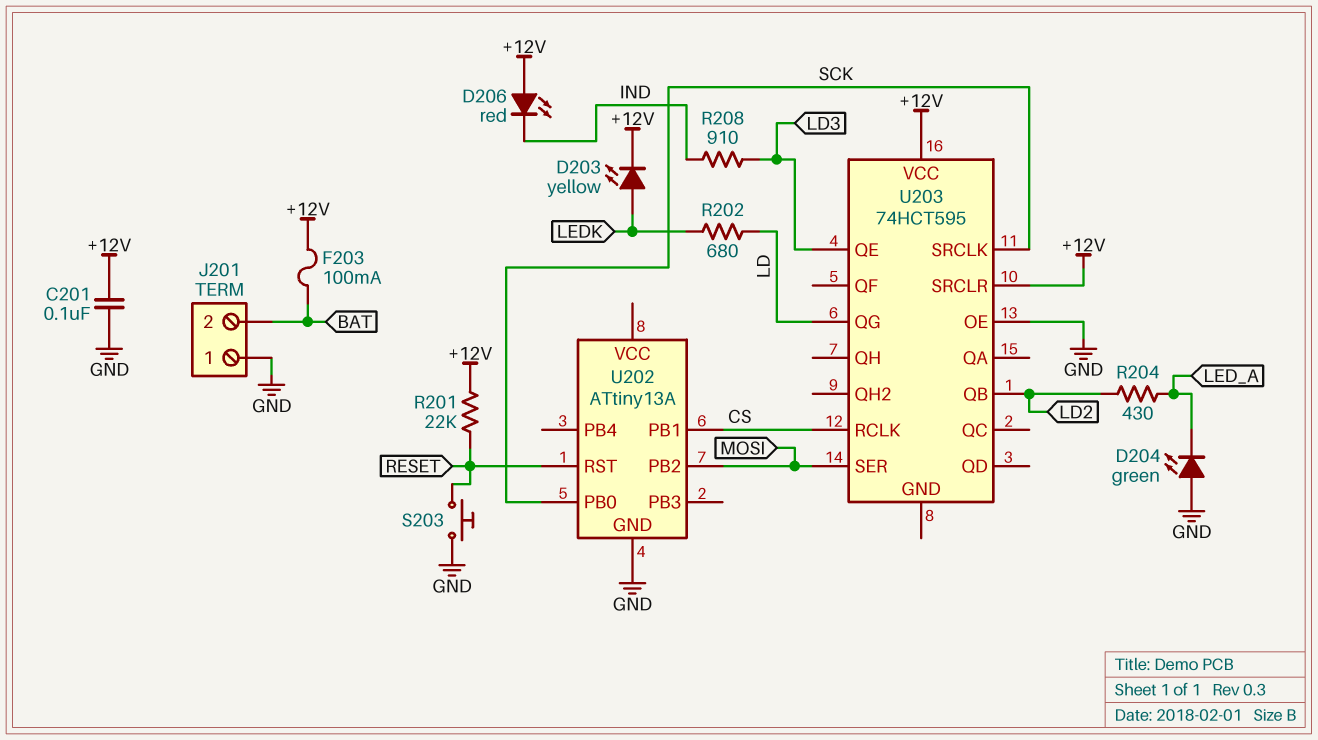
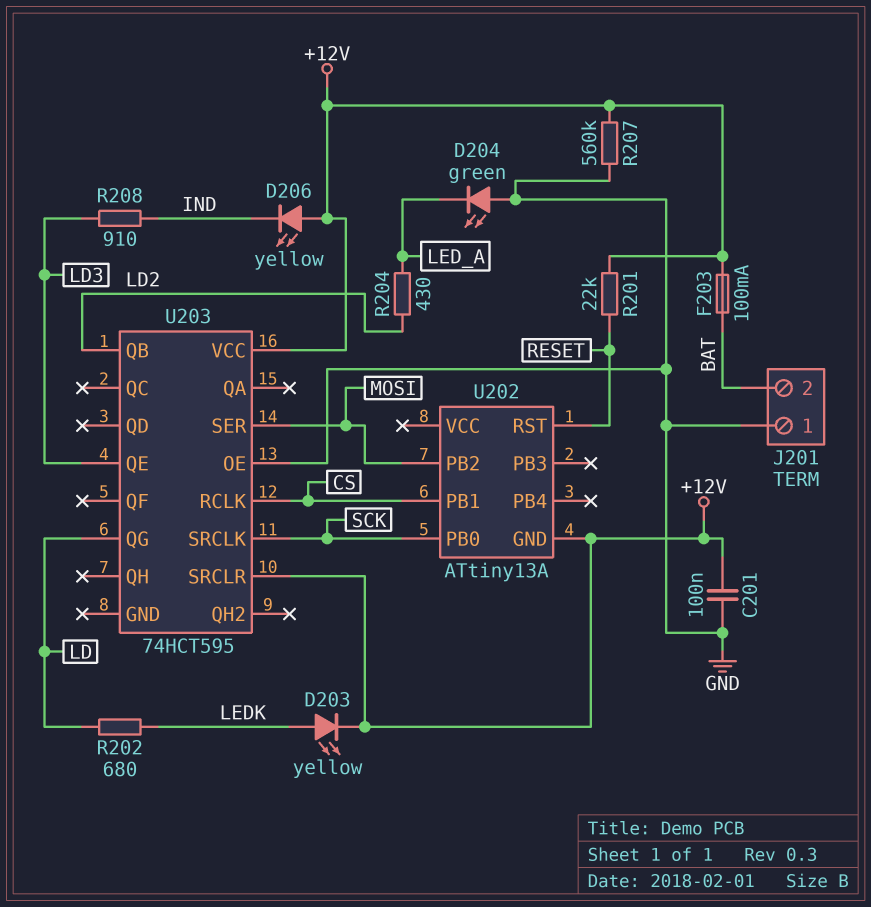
D206: LED red (A +12V, K IND) -> LED yellow (A +12V, K IND)
R207: none -> 560k (+12V, GND)
S203: button (GND, RESET) -> none
U202 pin GND: GND -> +12V

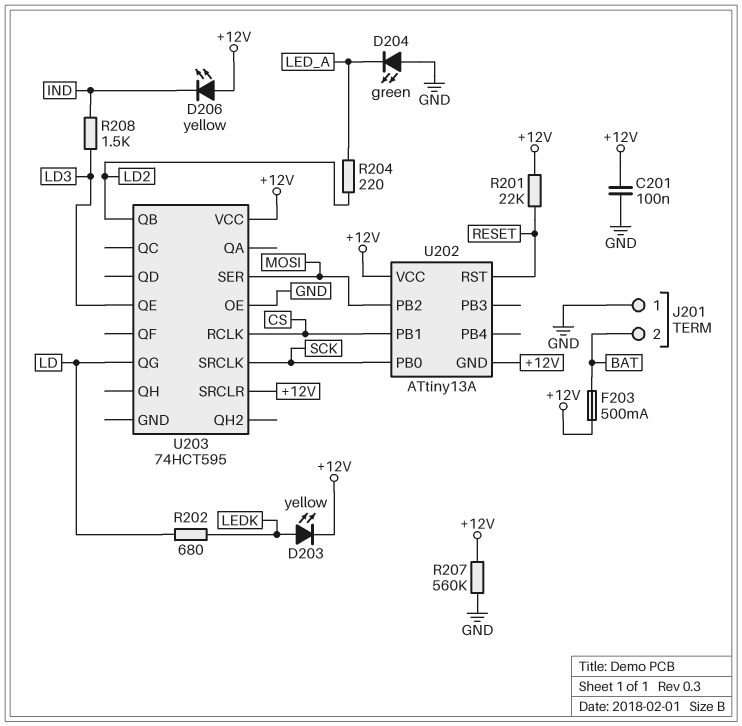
F203: 100mA (+12V, BAT) -> 500mA (+12V, BAT)
R204: 430 (LD2, LED_A) -> 220 (LD2, LED_A)
R208: 910 (IND, LD3) -> 1.5k (IND, LD3)
U202 pin VCC: none -> +12V

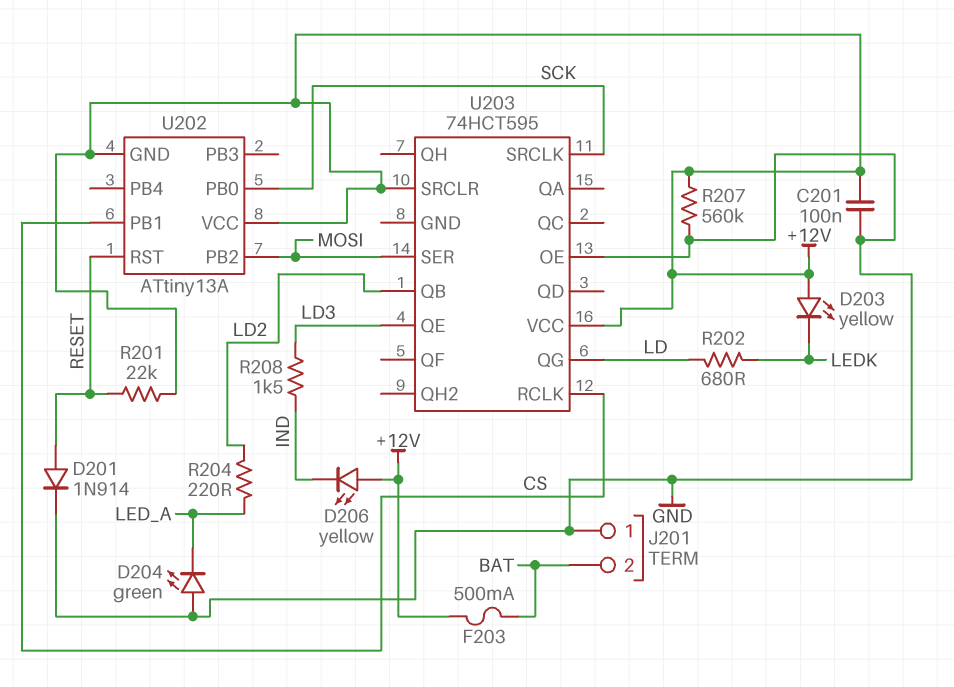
D201: none -> diode 1N914 (A RESET, K GND)
D203: LED yellow (A LEDK, K +12V) -> LED yellow (A +12V, K LEDK)

